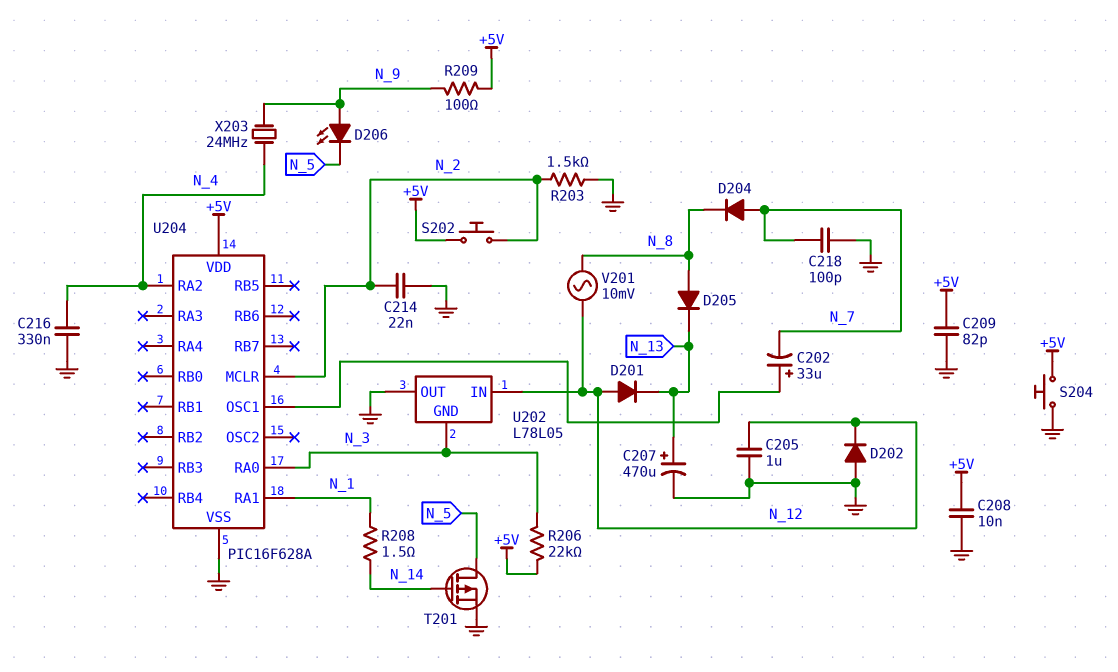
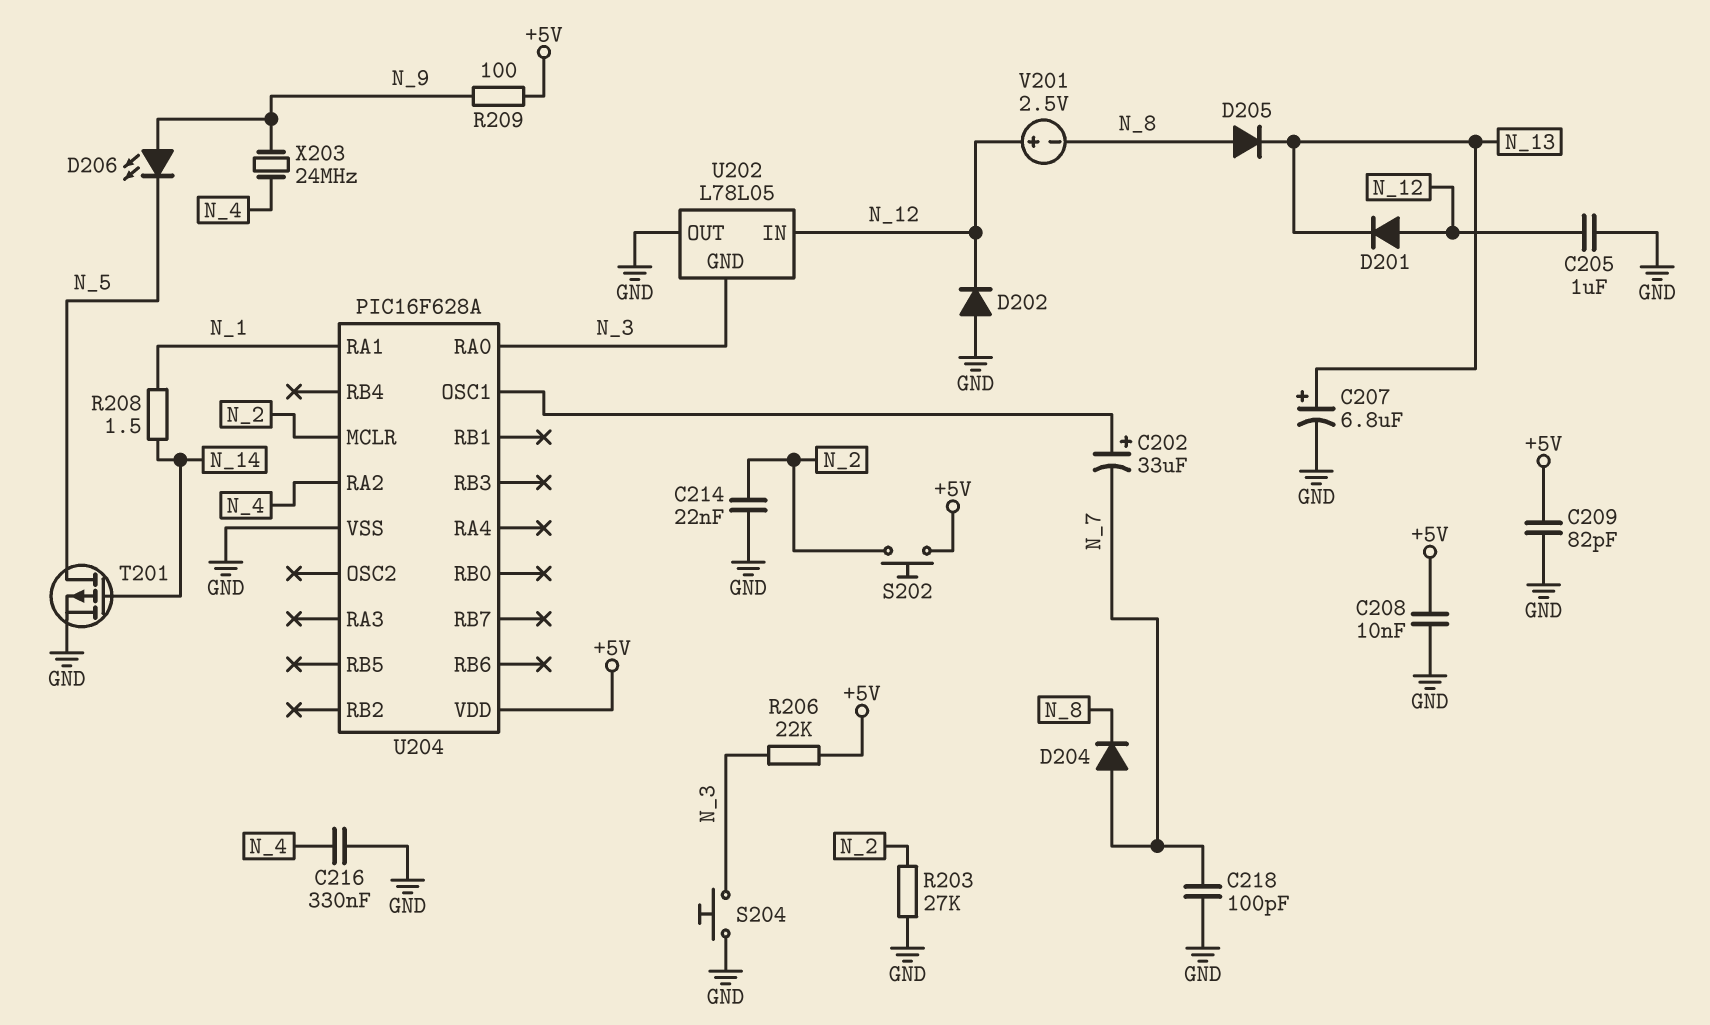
C207: 470uF (plus N_13, minus GND) -> 6.8uF (plus N_13, minus GND)
R203: 1.5k (GND, N_2) -> 27k (GND, N_2)
S204: button (+5V, GND) -> button (GND, N_3)
V201: AC 10mV (N_8, N_12) -> 2.5V (plus N_12, minus N_8)

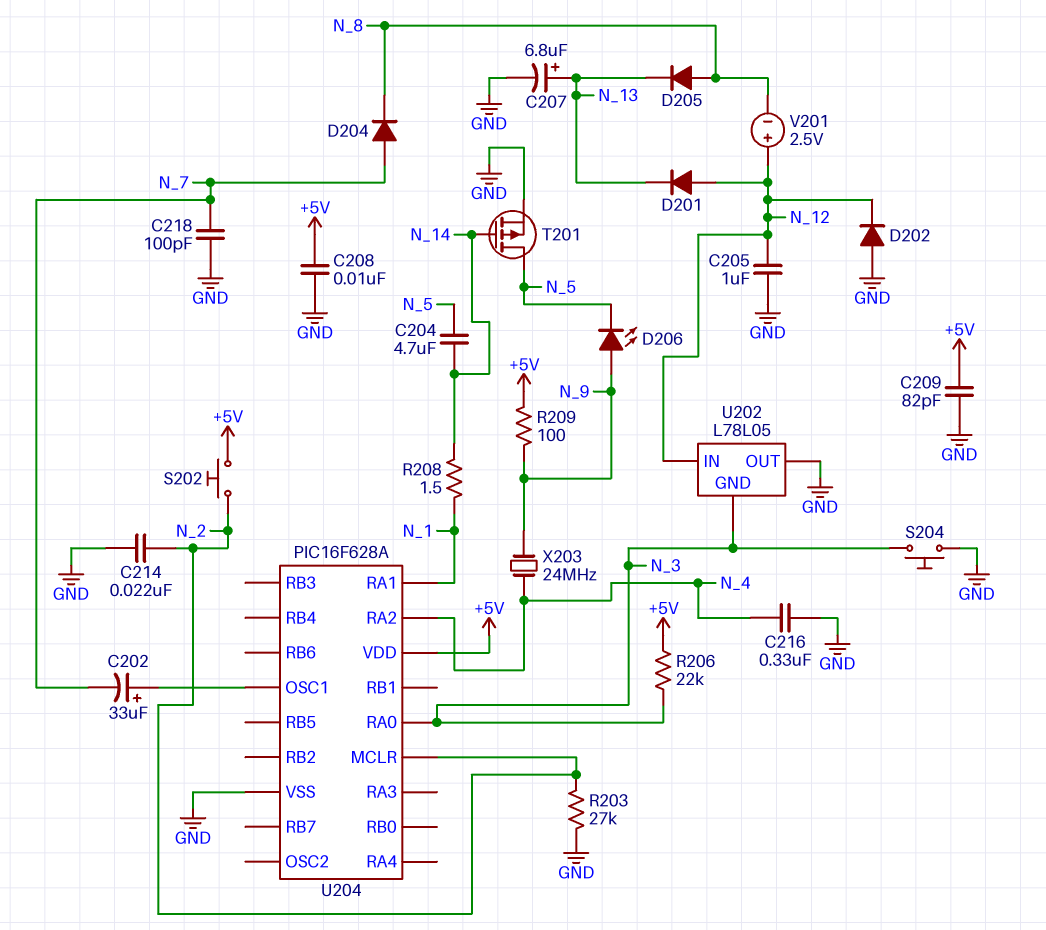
C204: none -> 4.7uF (N_5, N_14)

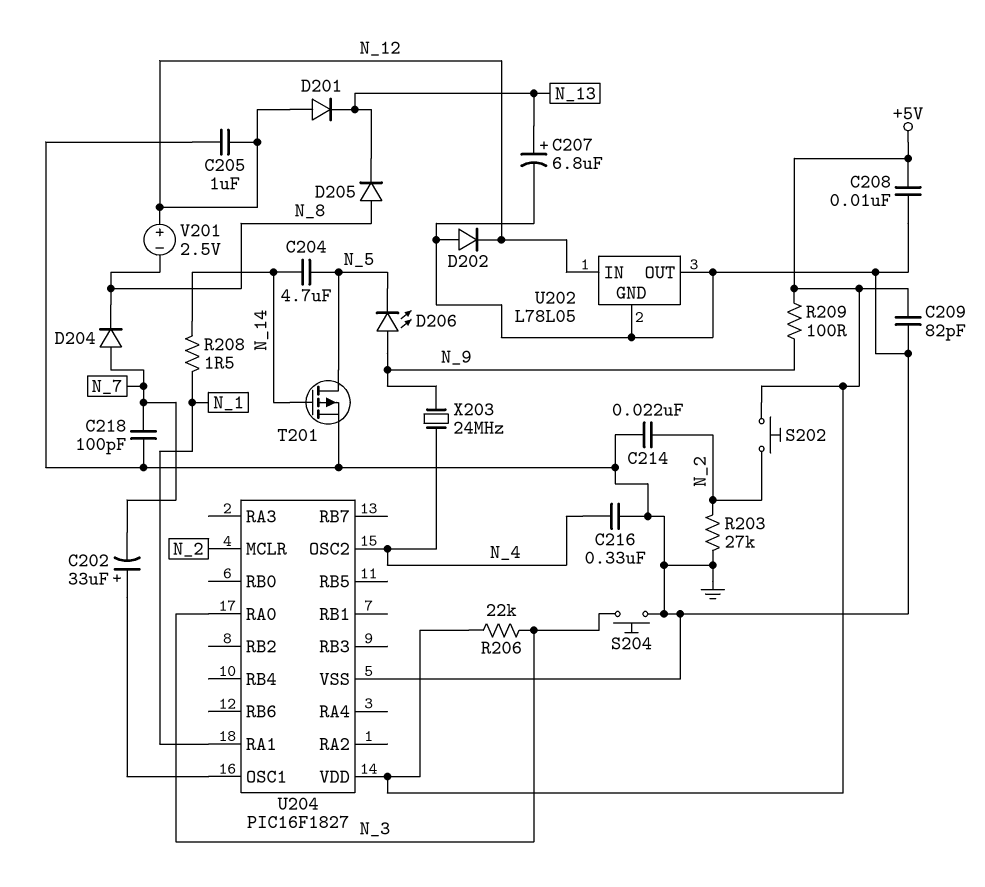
U202 pin GND: N_3 -> GND
U204: PIC16F628A -> PIC16F1827
U204 pin OSC2: none -> N_4
U204 pin RA2: N_4 -> none

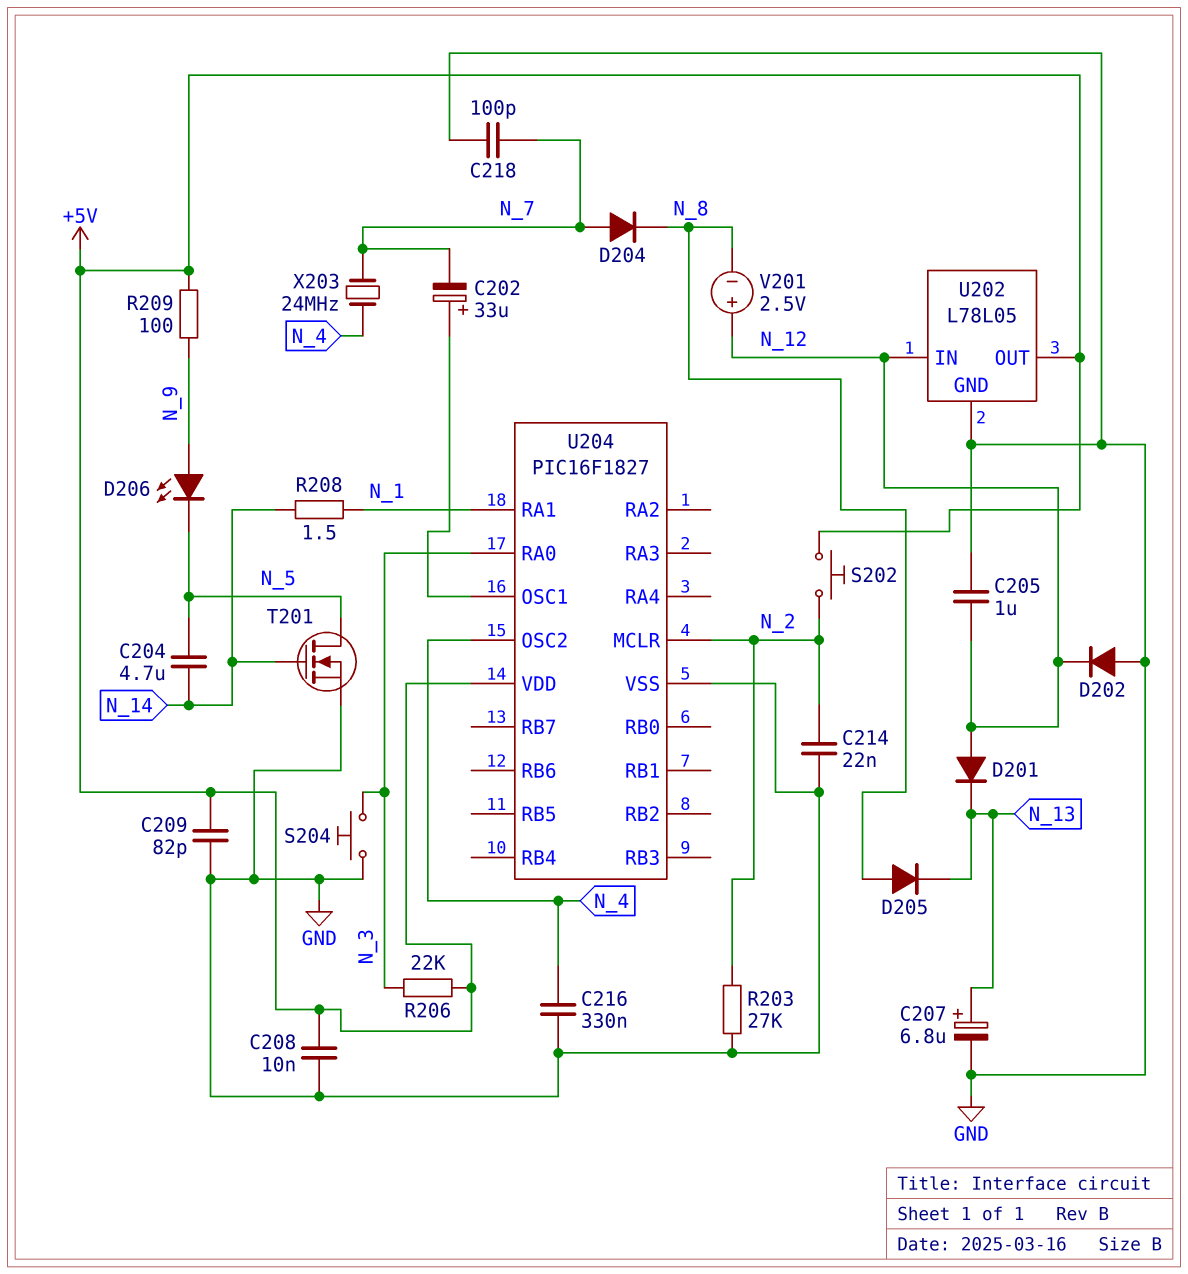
T201: PMOS (G N_14, D N_5, S GND) -> NMOS (G N_14, D N_5, S GND)
U202 pin OUT: GND -> +5V
X203: 24MHz (N_4, N_9) -> 24MHz (N_4, N_7)

